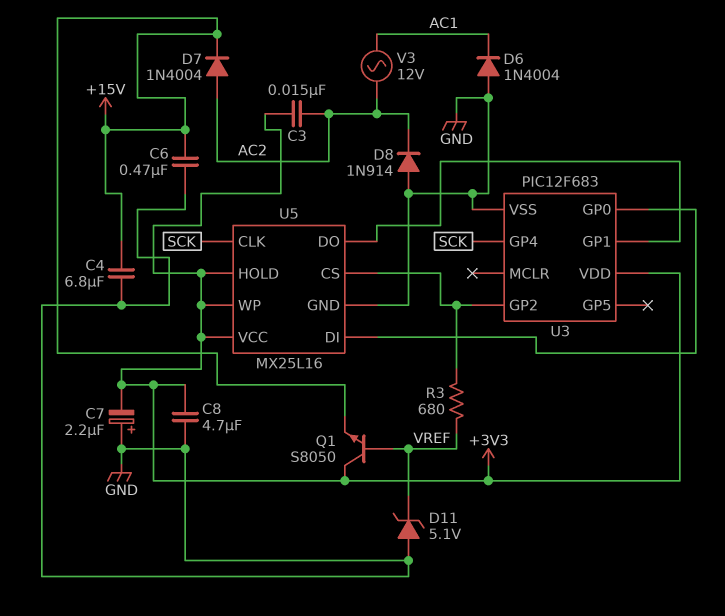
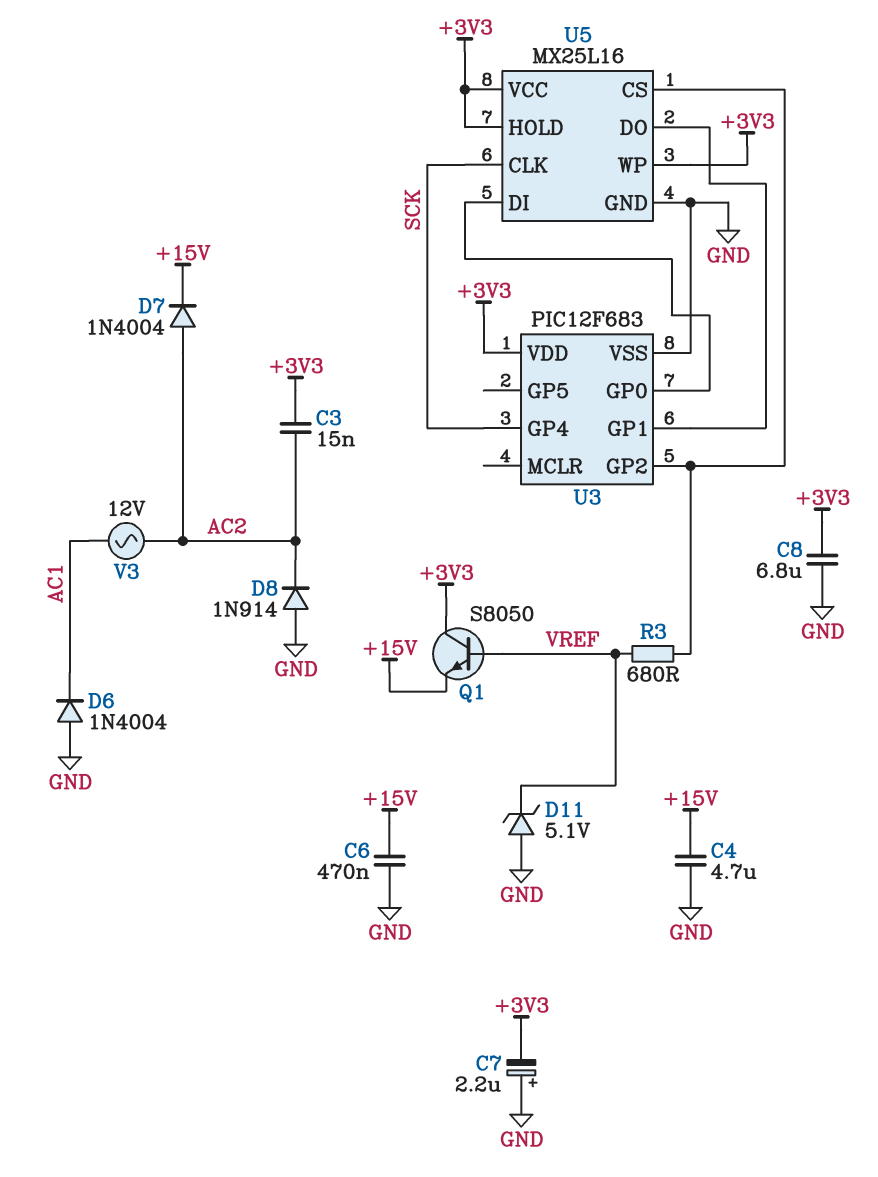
C4: 6.8uF (+15V, GND) -> 4.7uF (+15V, GND)
C8: 4.7uF (+3V3, GND) -> 6.8uF (+3V3, GND)

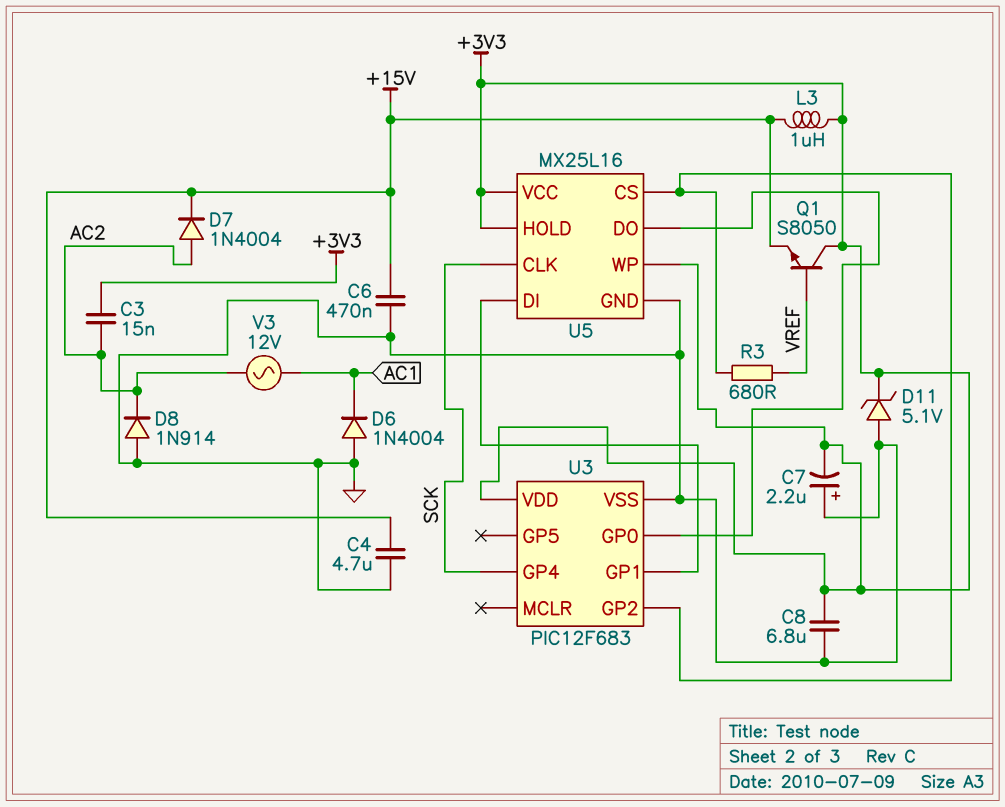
D11: zener 5.1V (A GND, K VREF) -> zener 5.1V (A GND, K +3V3)
L3: none -> 1uH (+3V3, +15V)
U5 pin DI: U3/GP0 -> U3/GP1
U5 pin DO: U3/GP1 -> U3/GP0

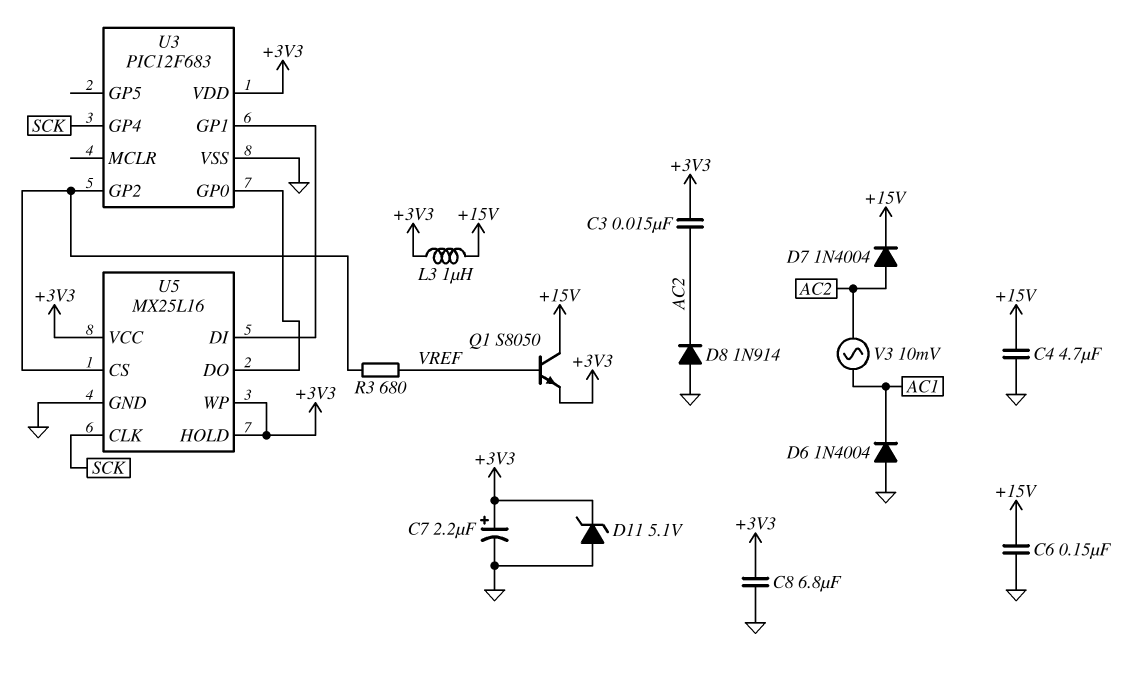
C6: 470nF (+15V, GND) -> 150nF (+15V, GND)
C7: 2.2uF (plus GND, minus +3V3) -> 2.2uF (plus +3V3, minus GND)
Q1: NPN S8050 (B VREF, C +3V3, E +15V) -> NPN S8050 (B VREF, C +15V, E +3V3)
V3: AC 12V (AC1, AC2) -> AC 10mV (AC1, AC2)

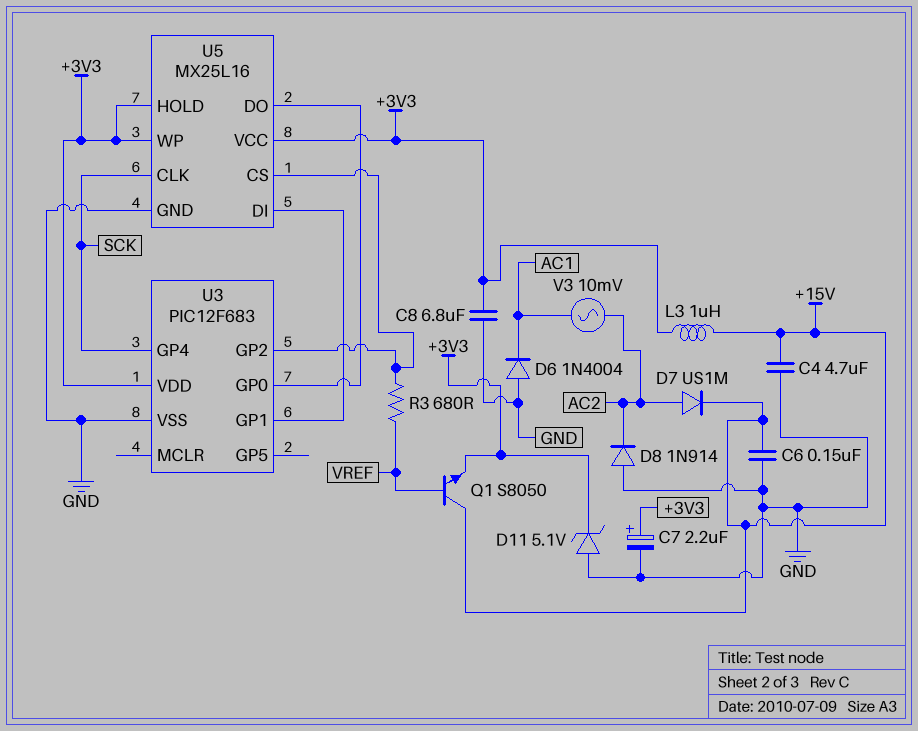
C3: 15nF (+3V3, AC2) -> none
D7: diode 1N4004 (A AC2, K +15V) -> diode US1M (A AC2, K +15V)

